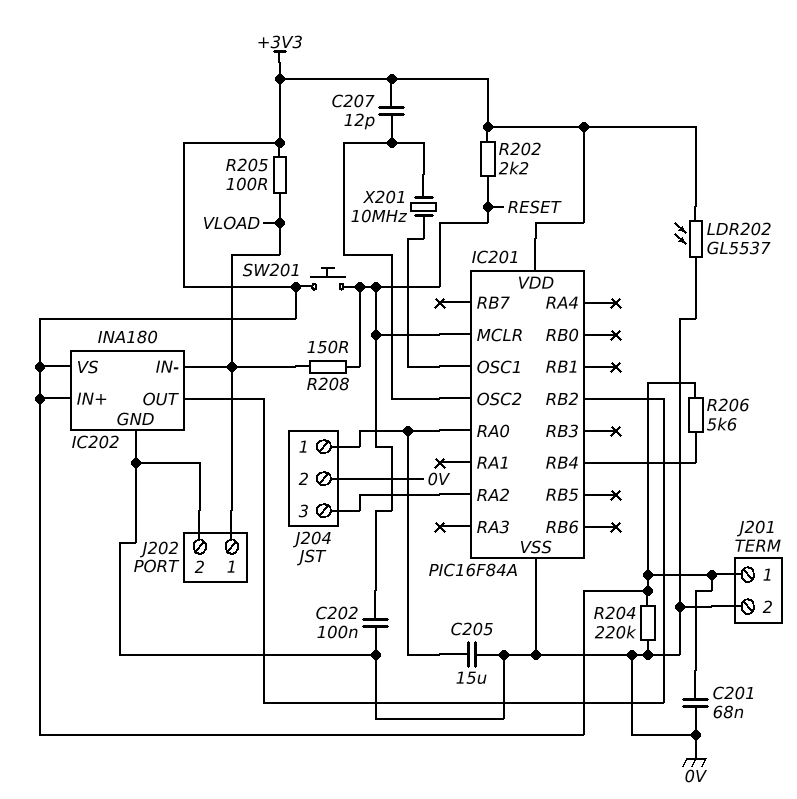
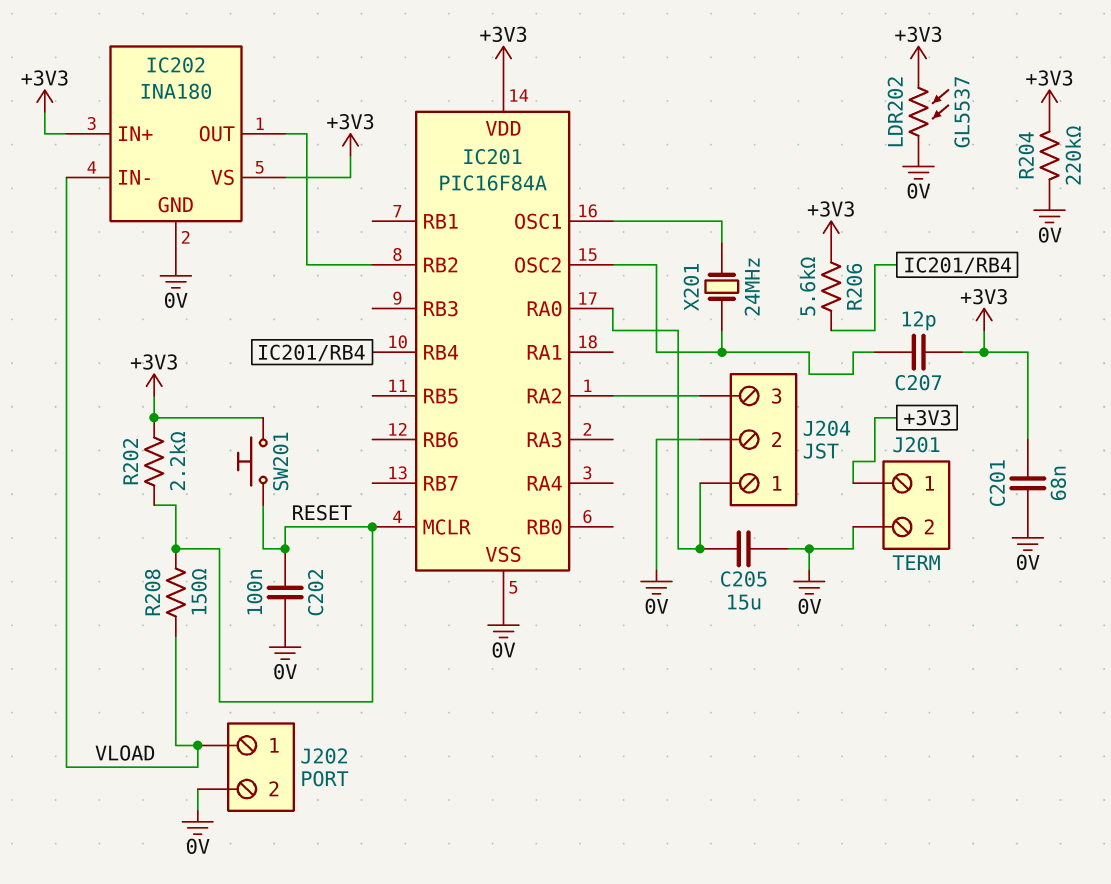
R205: 100 (+3V3, VLOAD) -> none
X201: 10MHz (IC201/OSC1, IC201/OSC2) -> 24MHz (IC201/OSC1, IC201/OSC2)

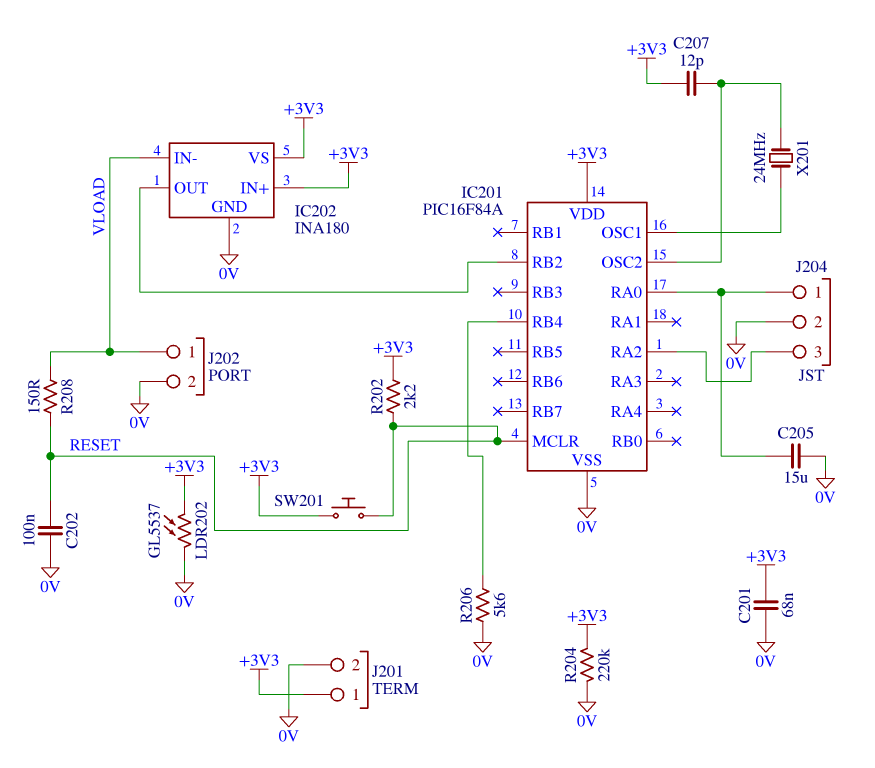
R206: 5.6k (+3V3, IC201/RB4) -> 5.6k (0V, IC201/RB4)

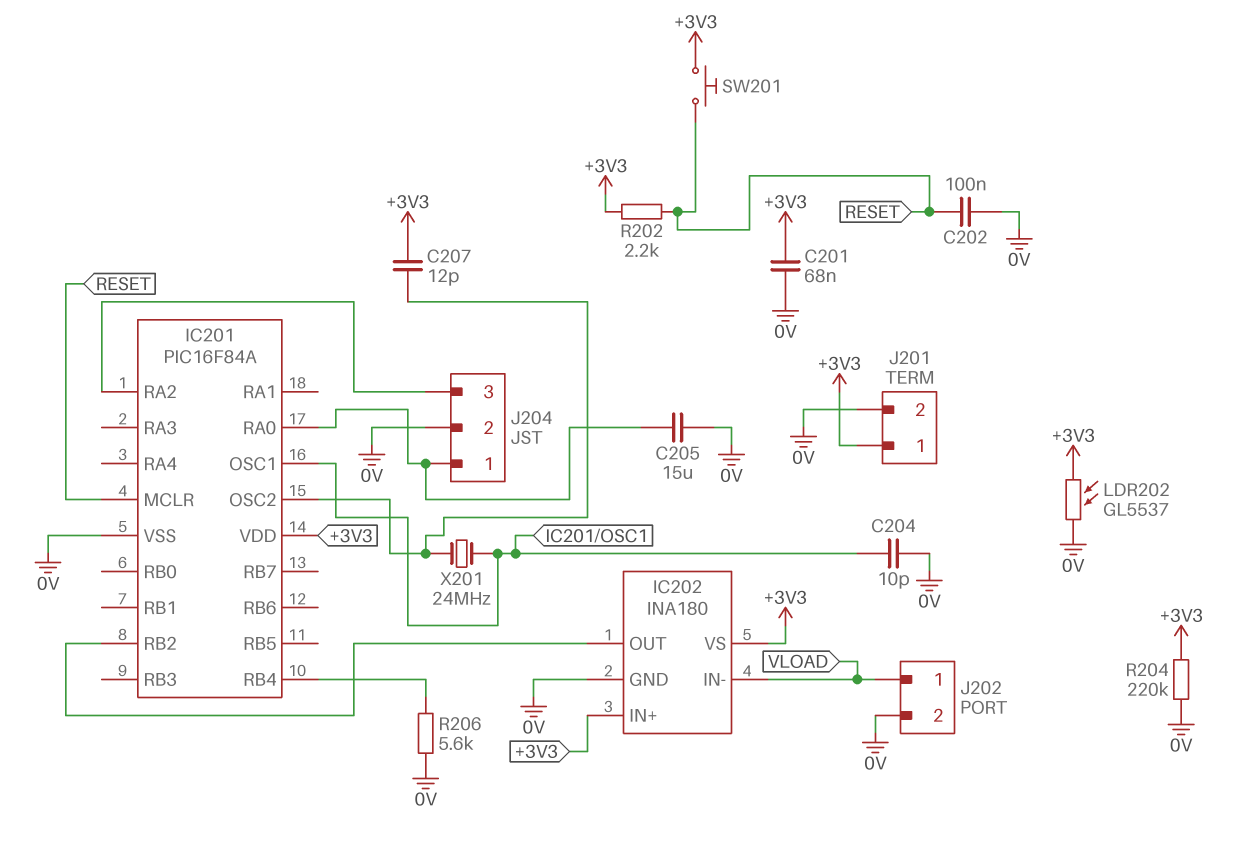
C204: none -> 10pF (0V, IC201/OSC1)
R208: 150 (RESET, VLOAD) -> none

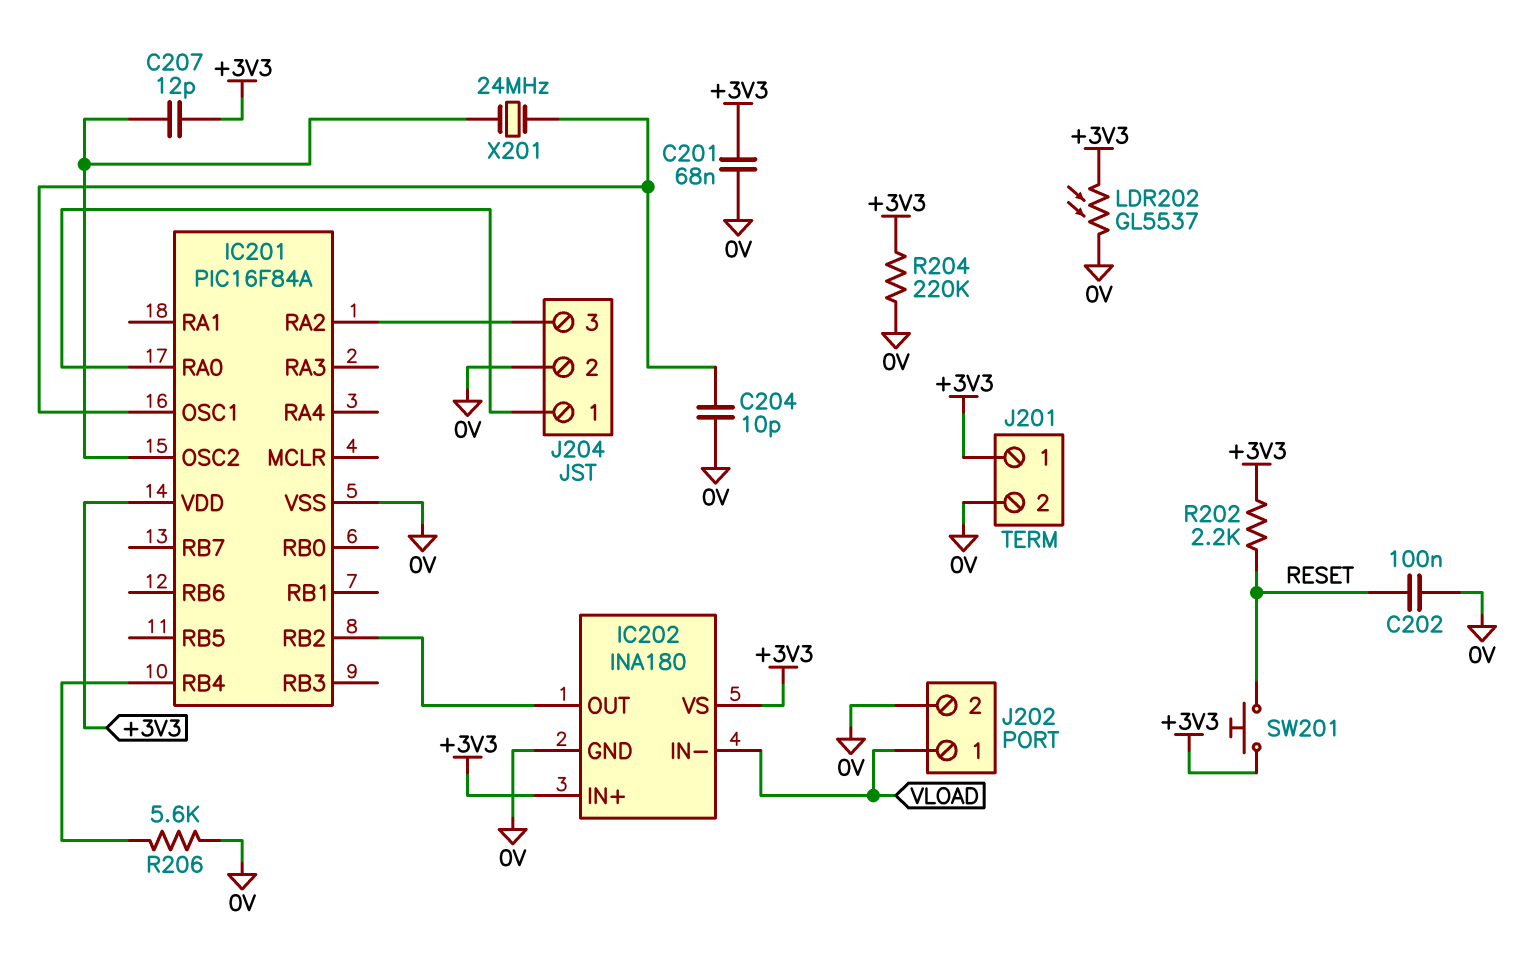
C205: 15uF (0V, IC201/RA0) -> none
IC201 pin MCLR: RESET -> none

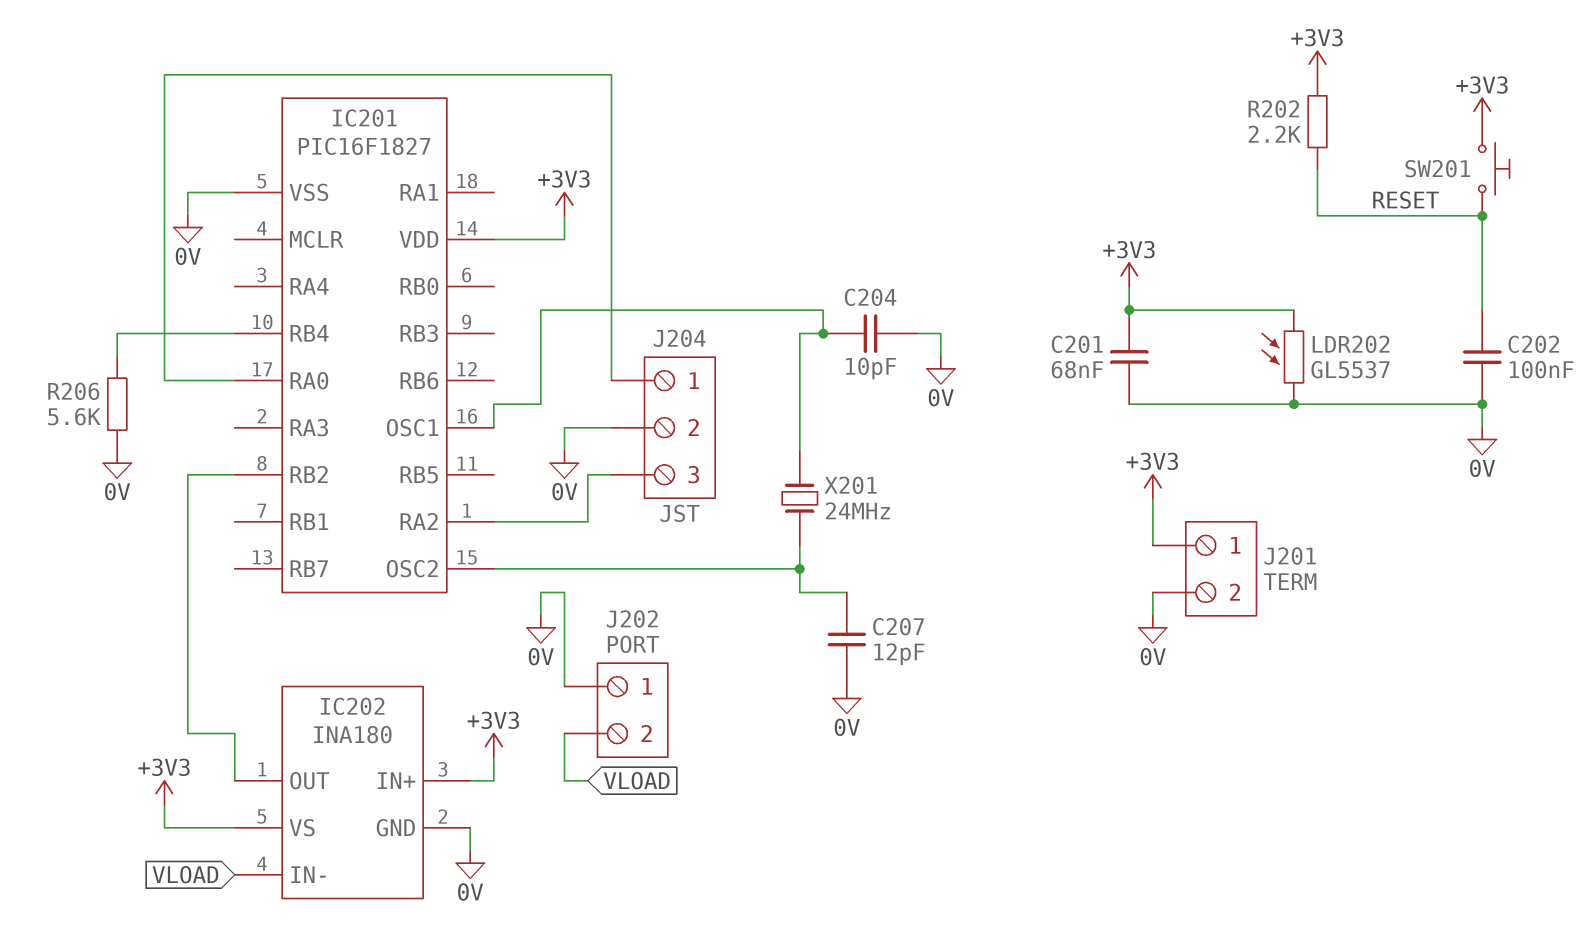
C207: 12pF (+3V3, IC201/OSC2) -> 12pF (0V, IC201/OSC2)
IC201: PIC16F84A -> PIC16F1827
J202 pin 1: VLOAD -> 0V
J202 pin 2: 0V -> VLOAD
R204: 220k (+3V3, 0V) -> none

